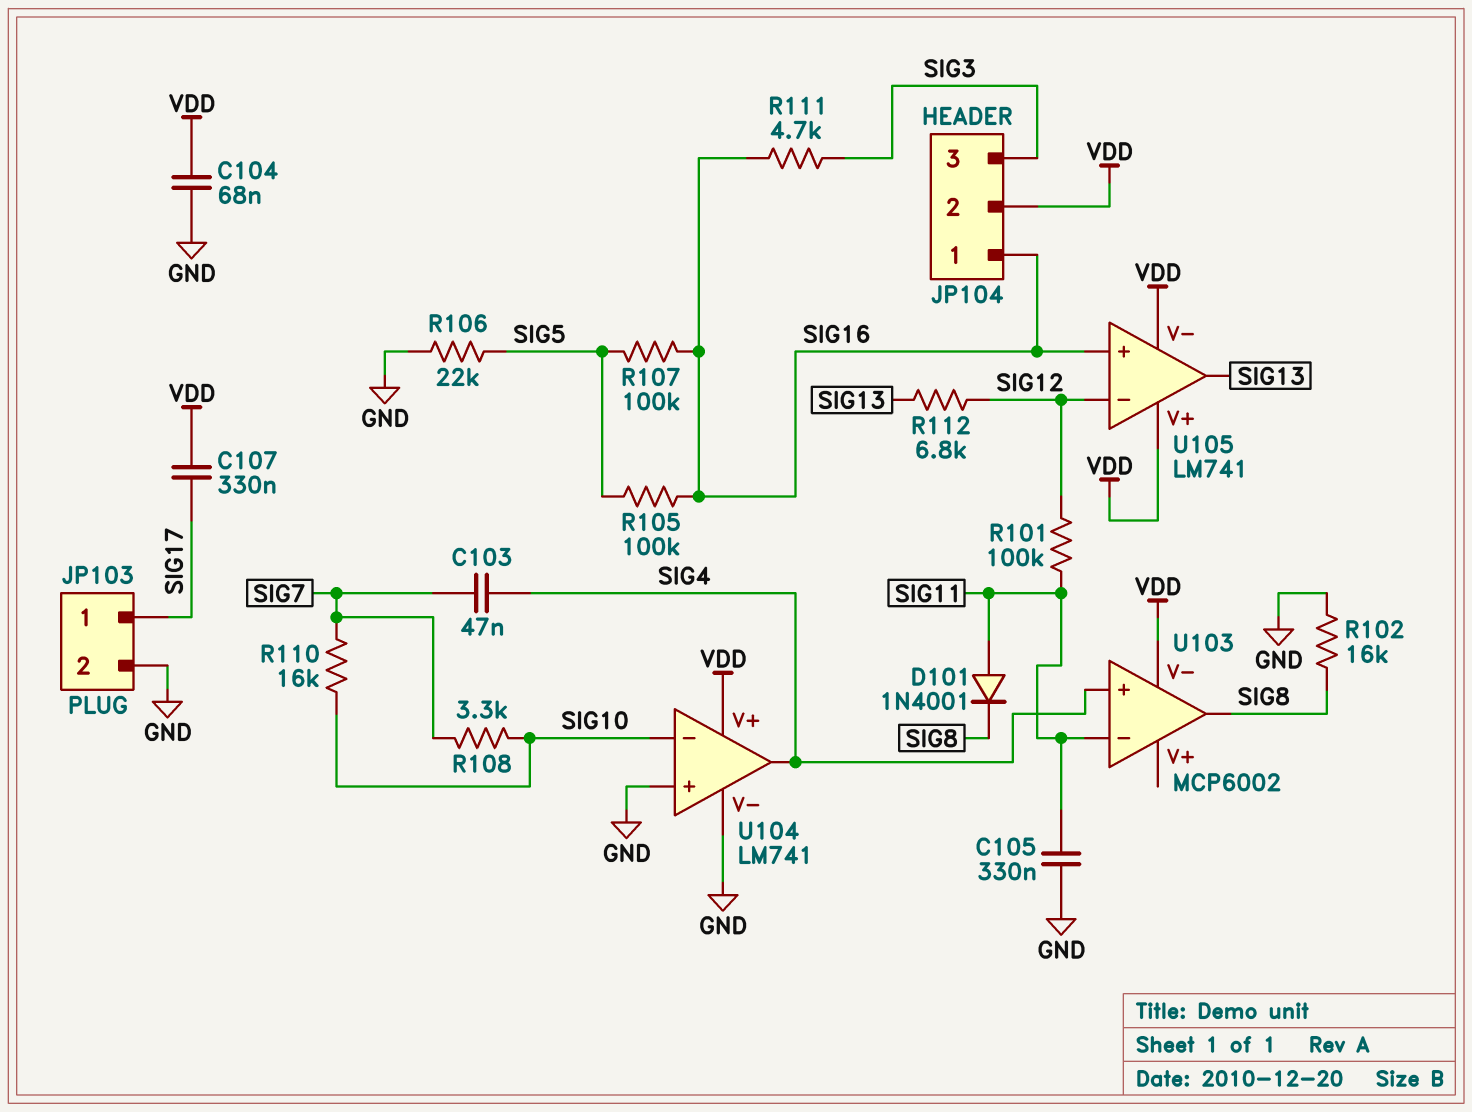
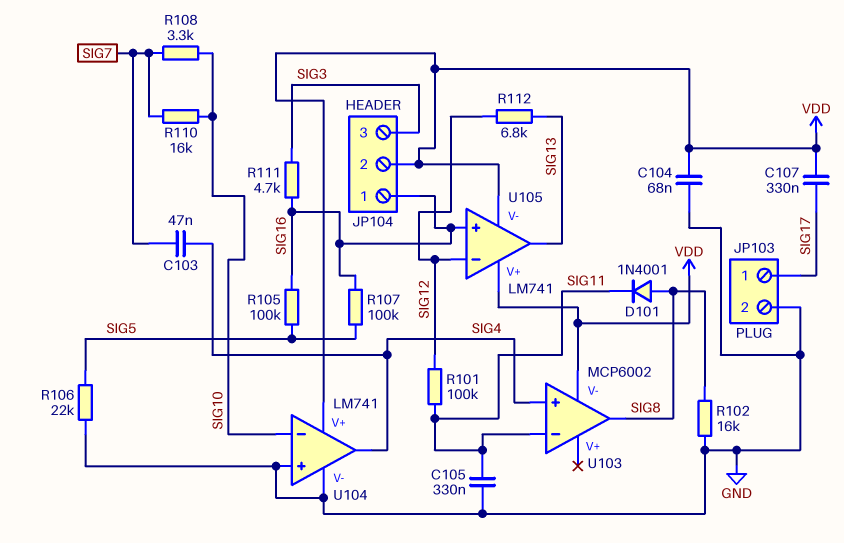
D101: diode 1N4001 (A SIG11, K SIG8) -> diode 1N4001 (A SIG8, K SIG11)

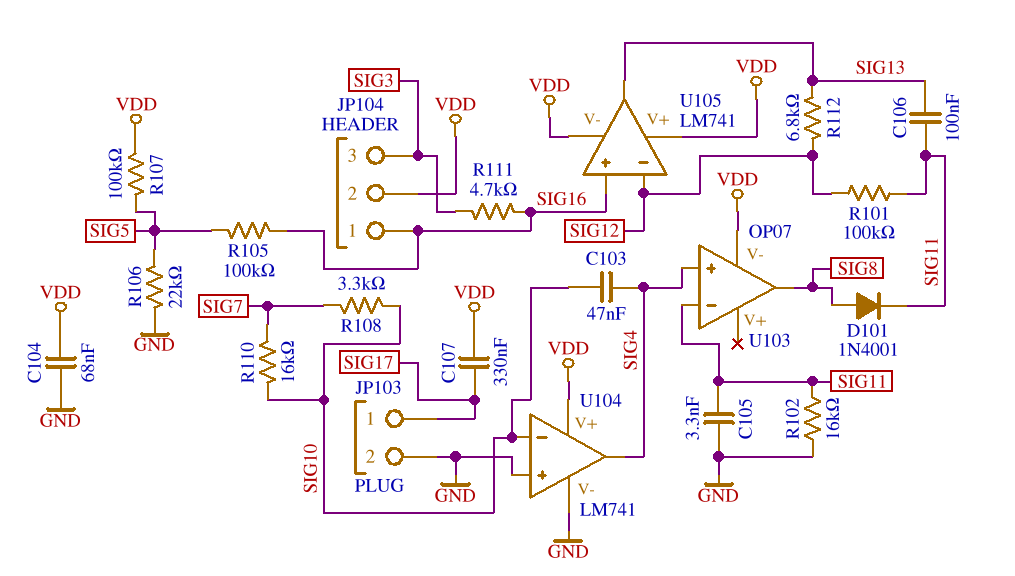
C103: 47nF (SIG4, SIG7) -> 47nF (SIG4, SIG10)
C105: 330nF (GND, SIG11) -> 3.3nF (GND, SIG11)
C106: none -> 100nF (SIG11, SIG13)
R102: 16k (GND, SIG8) -> 16k (GND, SIG11)
R107: 100k (SIG5, SIG16) -> 100k (SIG5, VDD)
U103: MCP6002 -> OP07

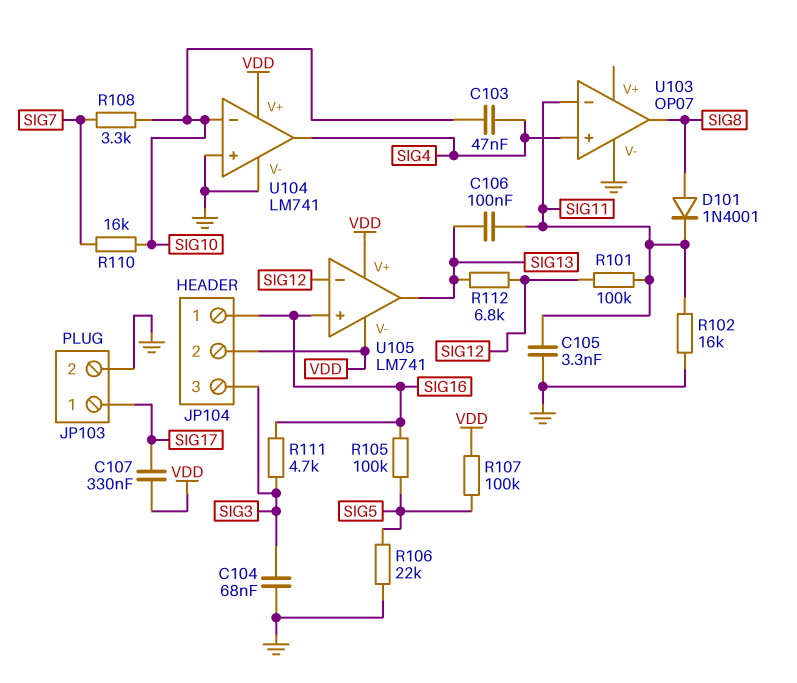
C104: 68nF (GND, VDD) -> 68nF (GND, SIG3)
U103 pin V-: VDD -> GND

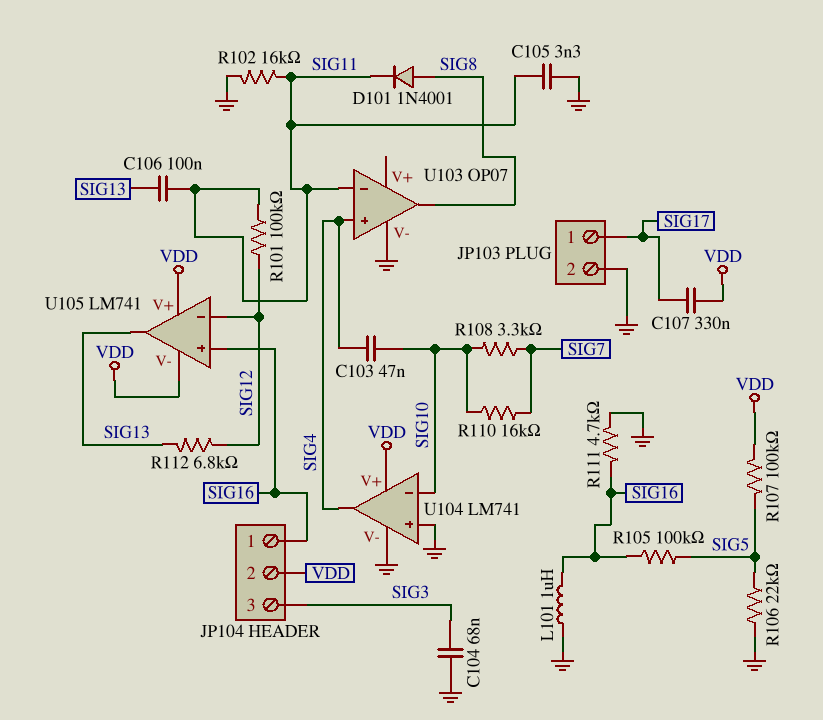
L101: none -> 1uH (GND, SIG16)
R111: 4.7k (SIG3, SIG16) -> 4.7k (GND, SIG16)

